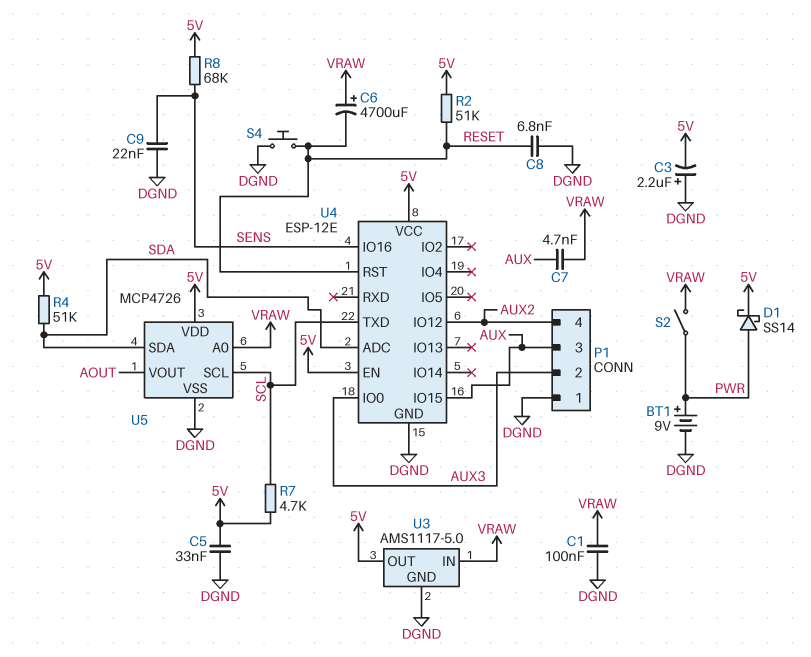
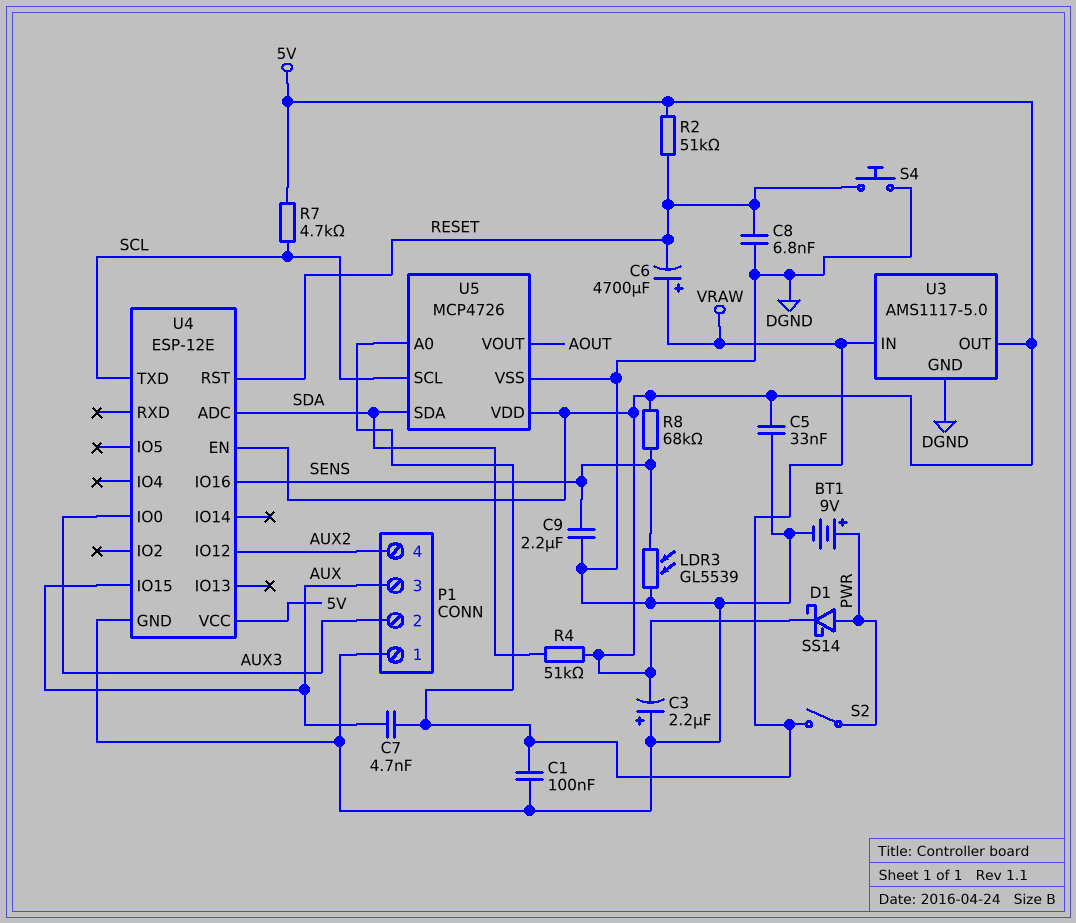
C9: 22nF (DGND, SENS) -> 2.2uF (DGND, SENS)
LDR3: none -> GL5539 (DGND, SENS)

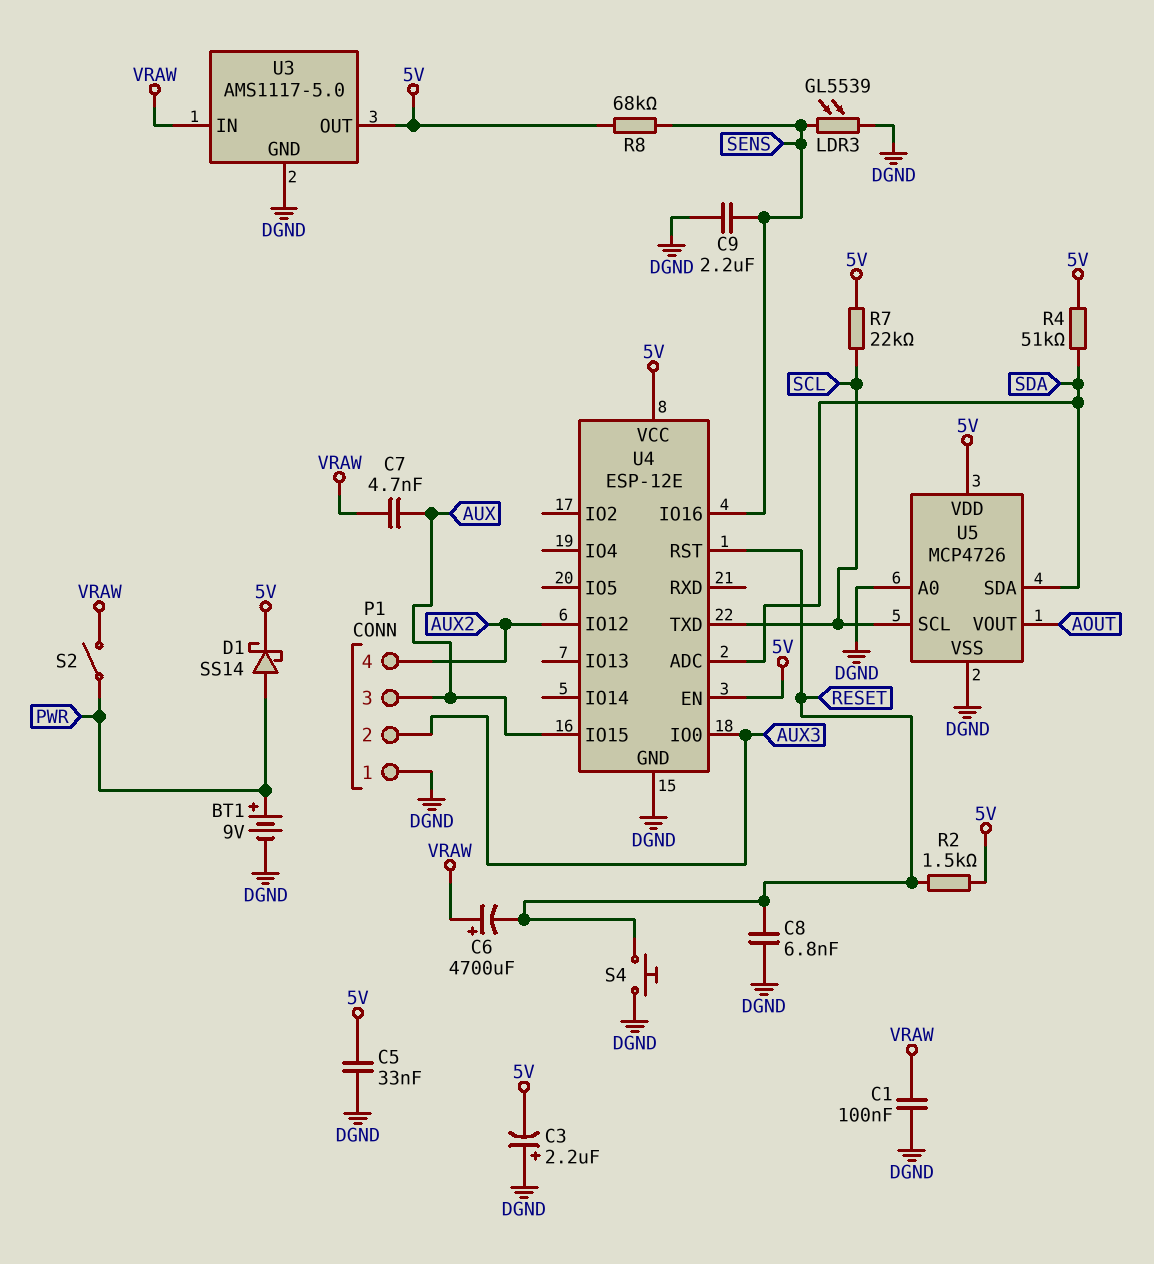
R2: 51k (5V, RESET) -> 1.5k (5V, RESET)
R7: 4.7k (5V, SCL) -> 22k (5V, SCL)
U5 pin A0: VRAW -> DGND

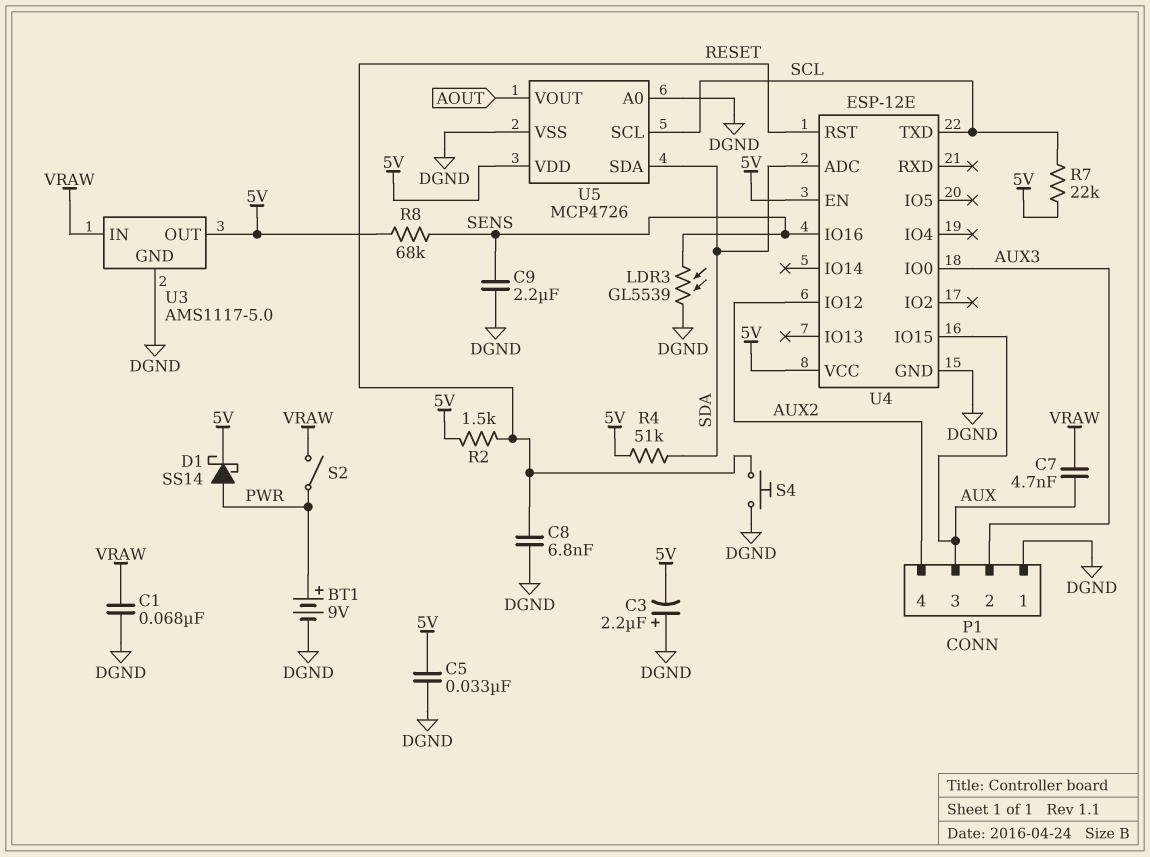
C1: 100nF (DGND, VRAW) -> 68nF (DGND, VRAW)
C6: 4700uF (plus VRAW, minus RESET) -> none

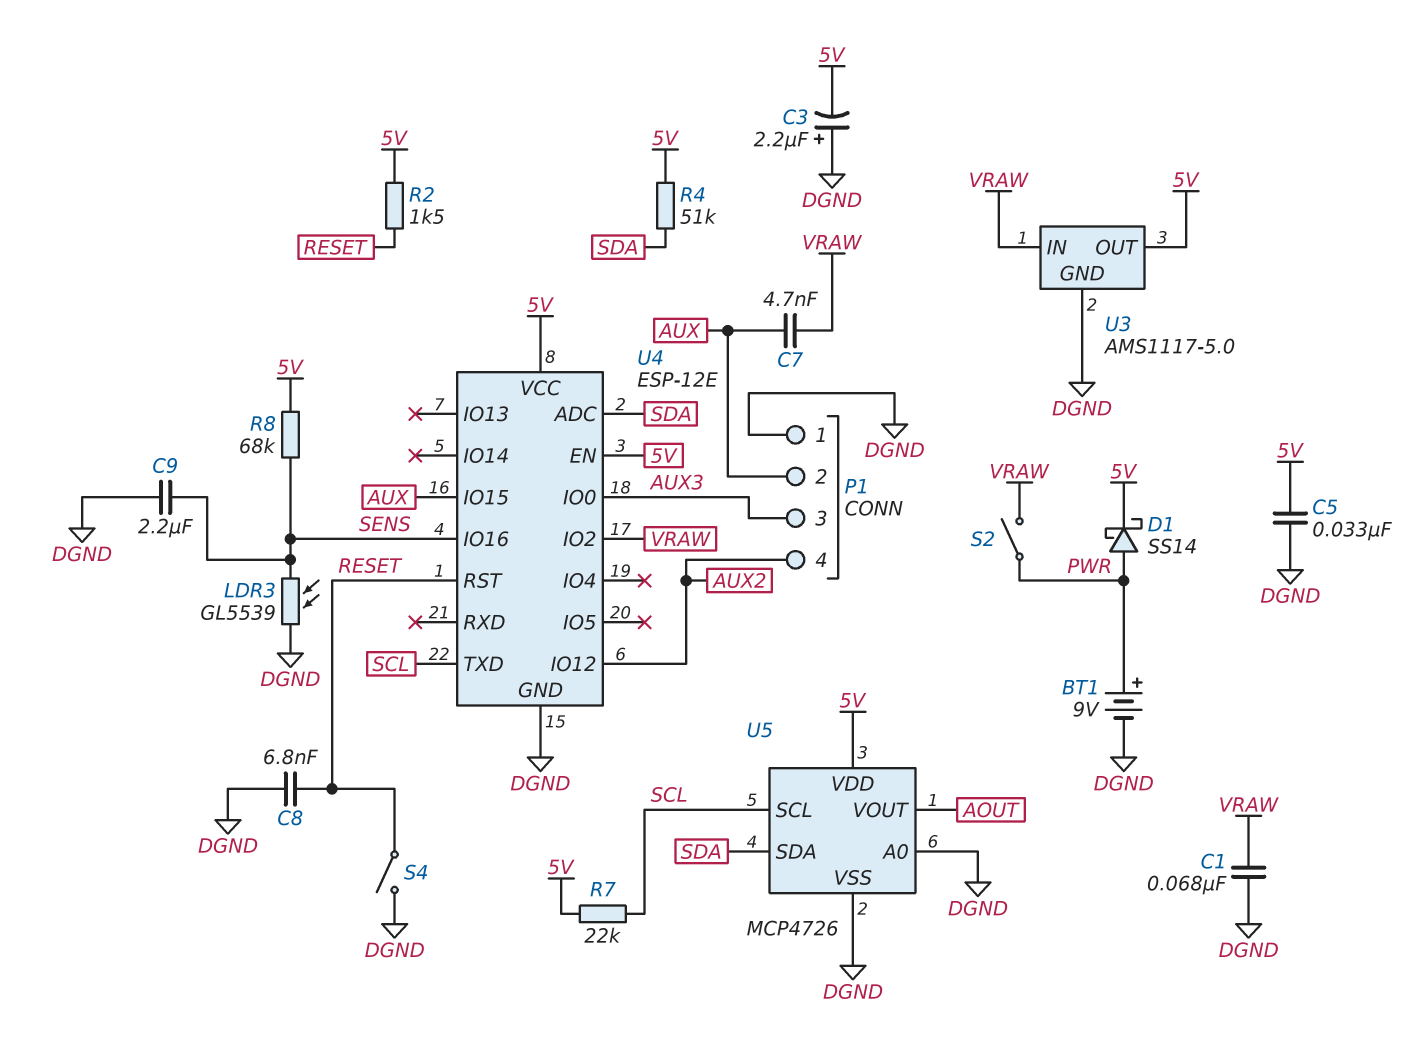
P1 pin 2: AUX3 -> AUX
P1 pin 3: AUX -> AUX3
S4: button (DGND, RESET) -> switch (DGND, RESET)
U4 pin IO2: none -> VRAW

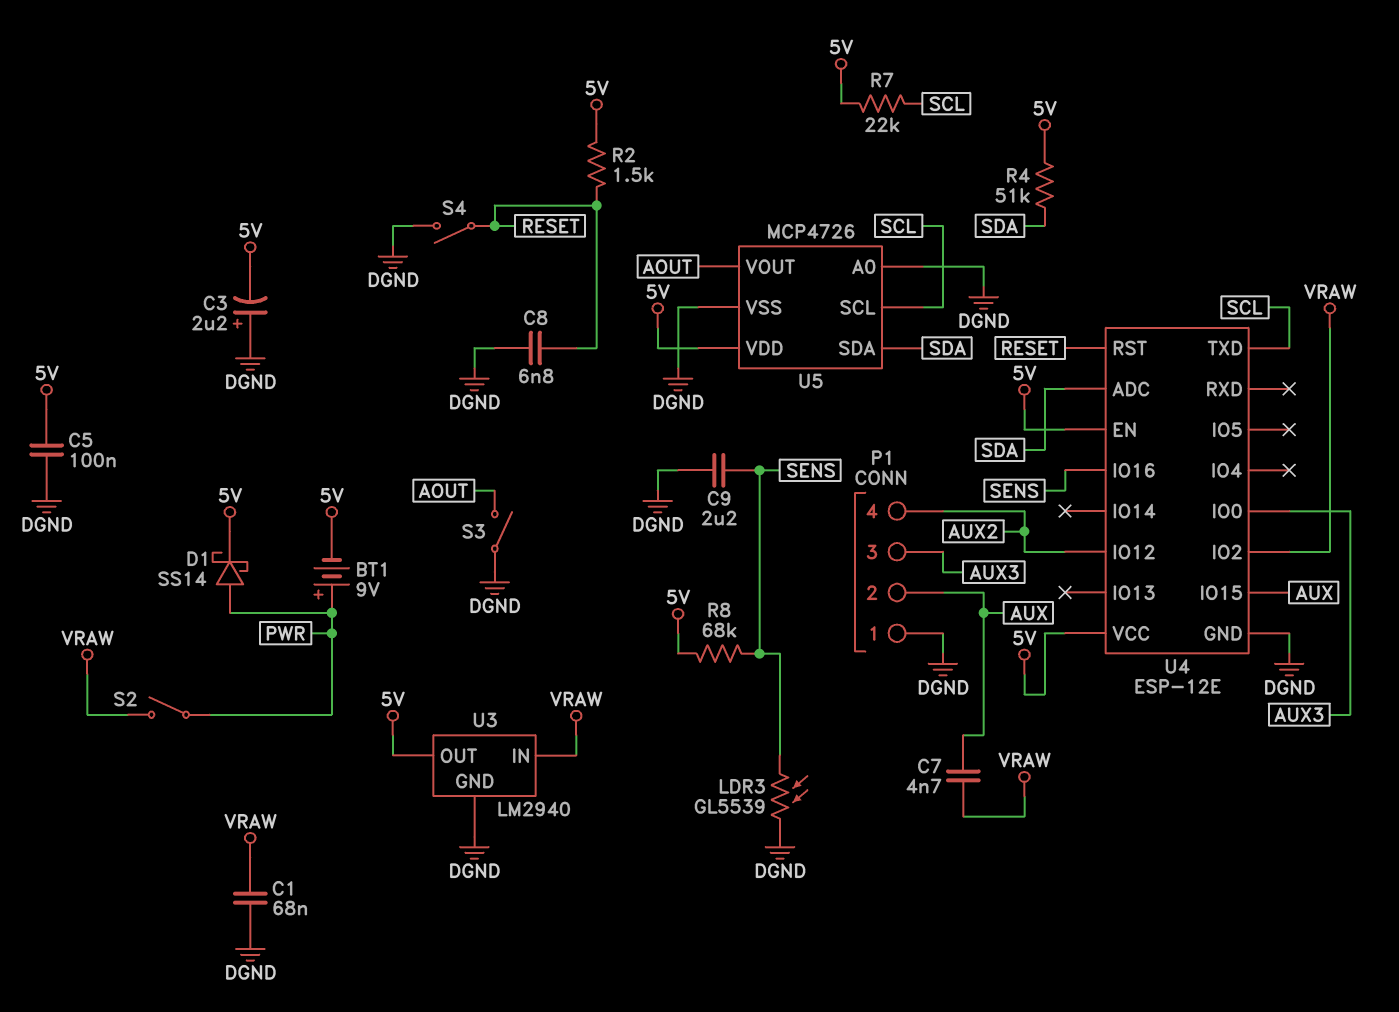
BT1: 9V (plus PWR, minus DGND) -> 9V (plus PWR, minus 5V)
C5: 33nF (5V, DGND) -> 100nF (5V, DGND)
S3: none -> switch (AOUT, DGND)
U3: AMS1117-5.0 -> LM2940

